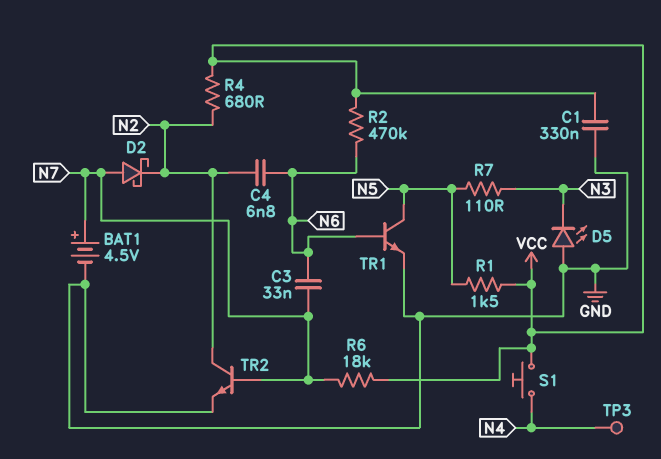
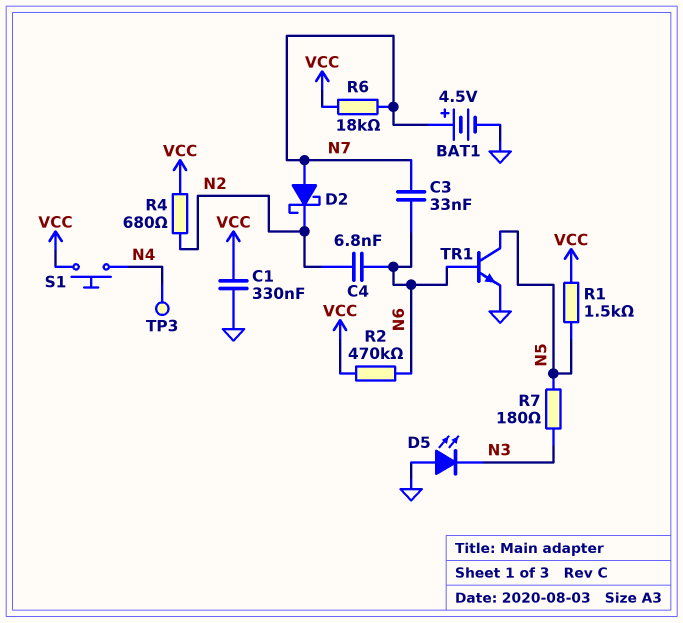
R7: 110 (N3, N5) -> 180 (N3, N5)
TR2: NPN (B N7, C N2, E GND) -> none

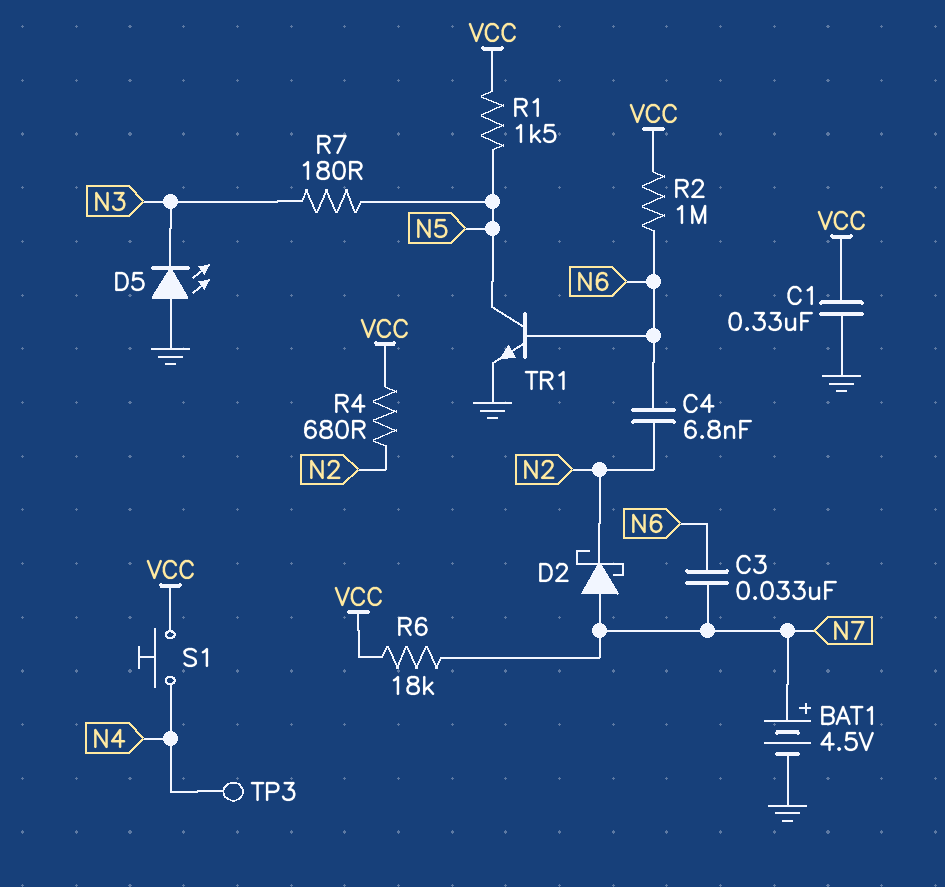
R2: 470k (N6, VCC) -> 1M (N6, VCC)

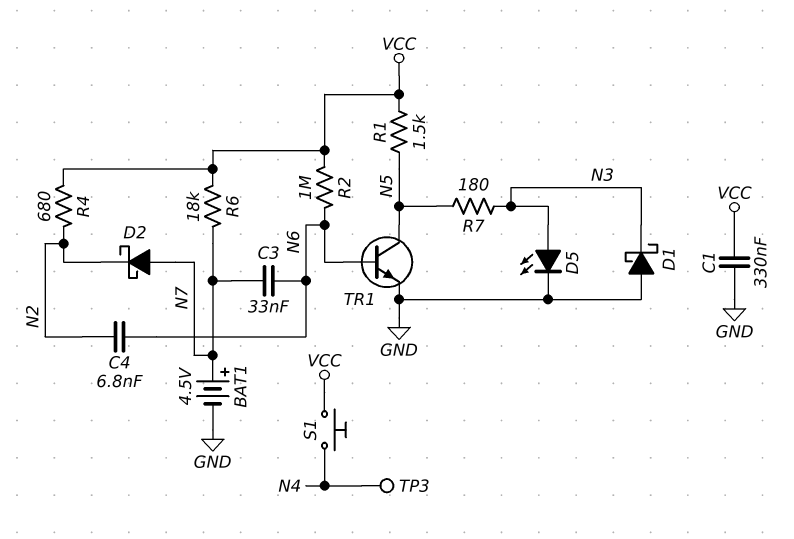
D1: none -> schottky (A GND, K N3)
D5: LED (A GND, K N3) -> LED (A N3, K GND)

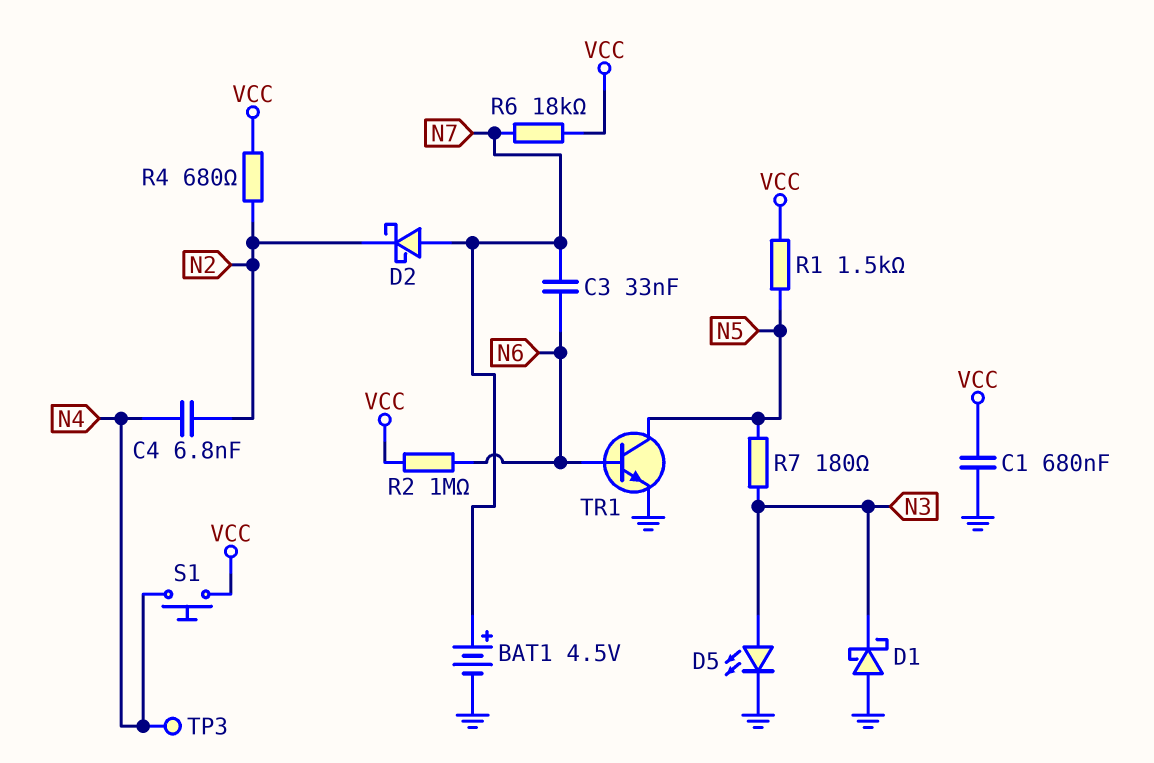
C1: 330nF (GND, VCC) -> 680nF (GND, VCC)
C4: 6.8nF (N2, N6) -> 6.8nF (N2, N4)

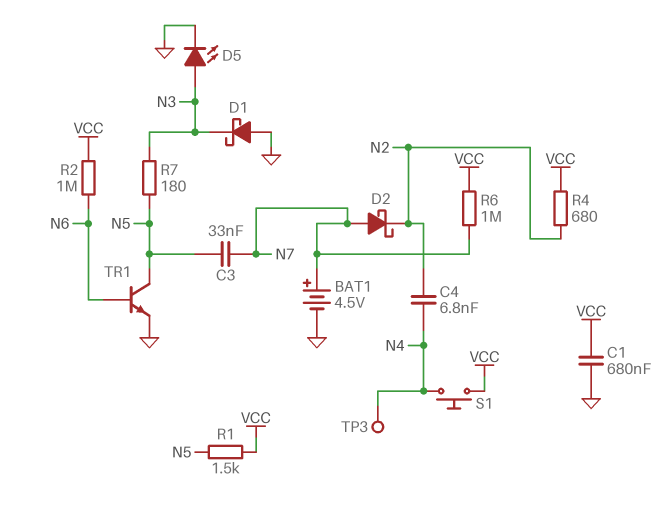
C3: 33nF (N6, N7) -> 33nF (N5, N7)
R6: 18k (N7, VCC) -> 1M (N7, VCC)

